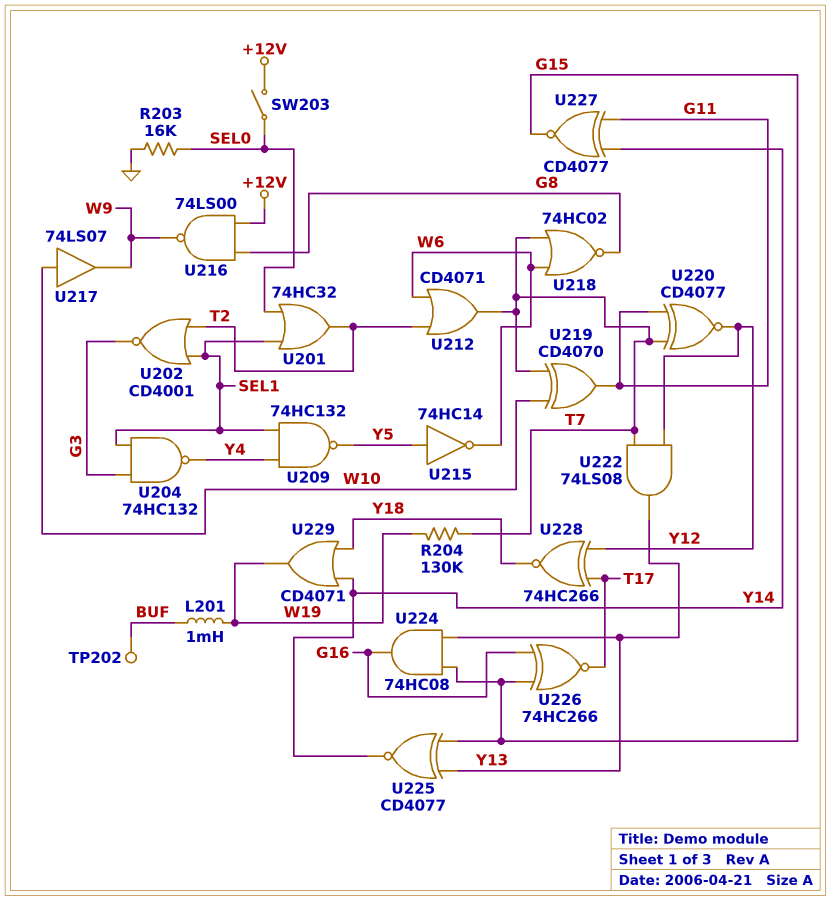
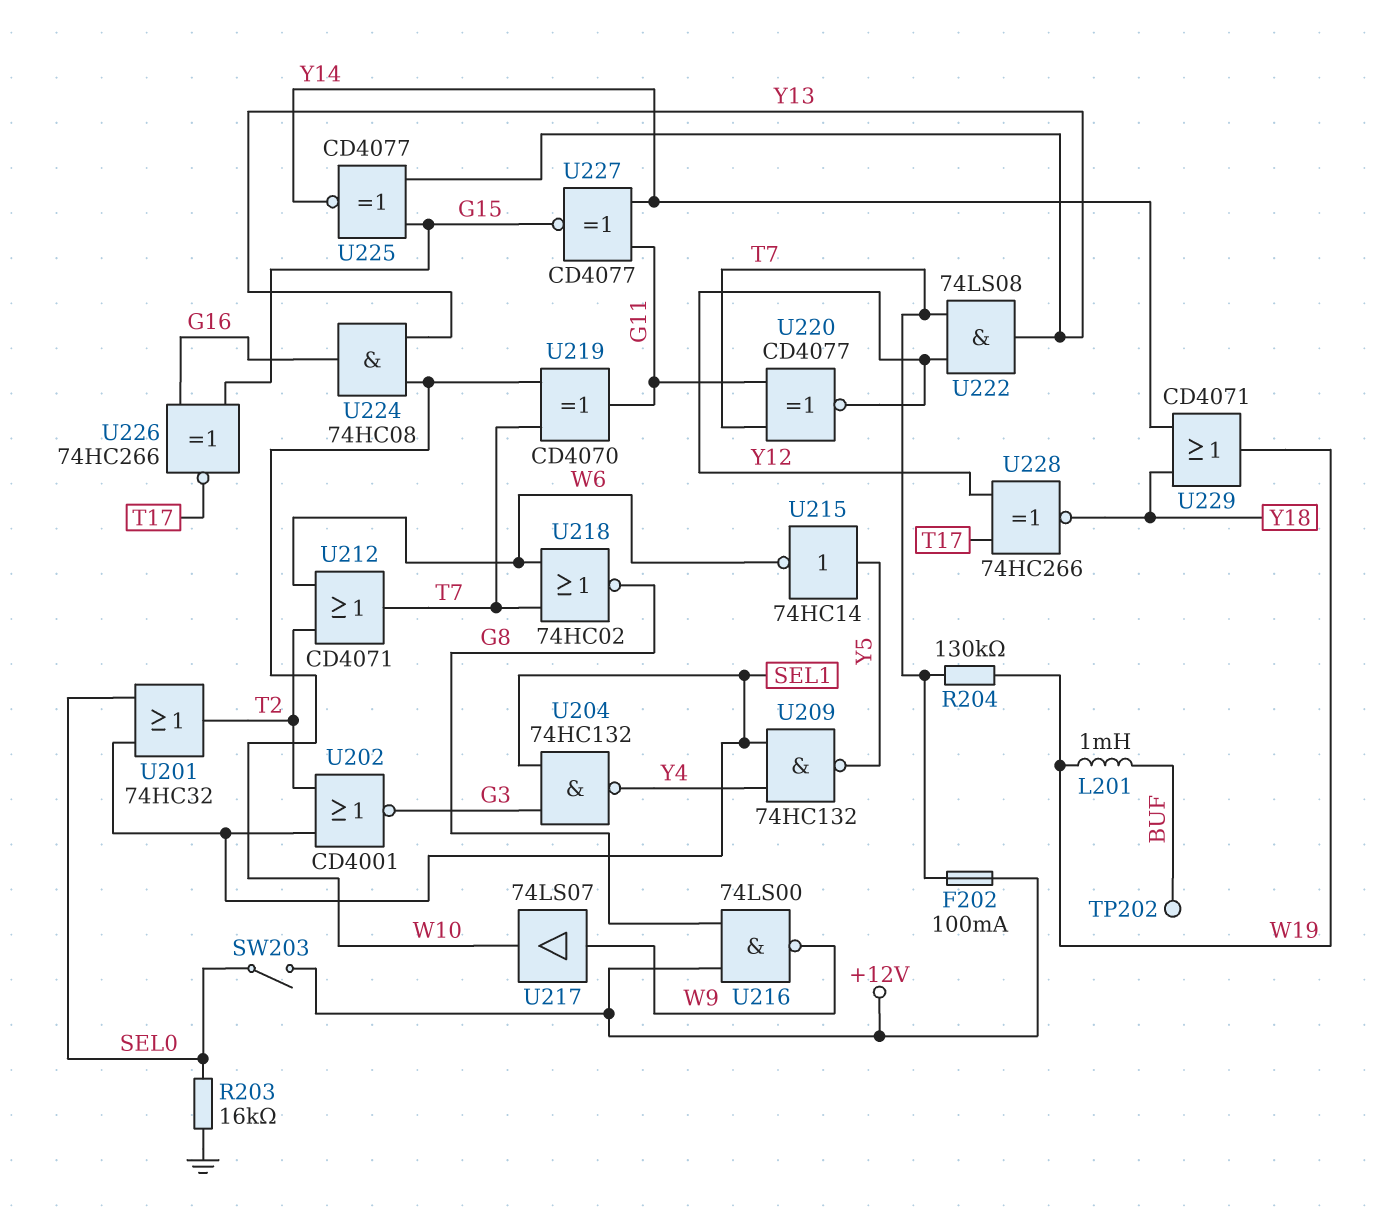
F202: none -> 100mA (+12V, T7)
U217: buffer 74LS07 (in W10, out W9) -> buffer 74LS07 (in W9, out W10)
U224: AND 74HC08 (in G15, in Y13, out G16) -> AND 74HC08 (in W10, in Y13, out G16)

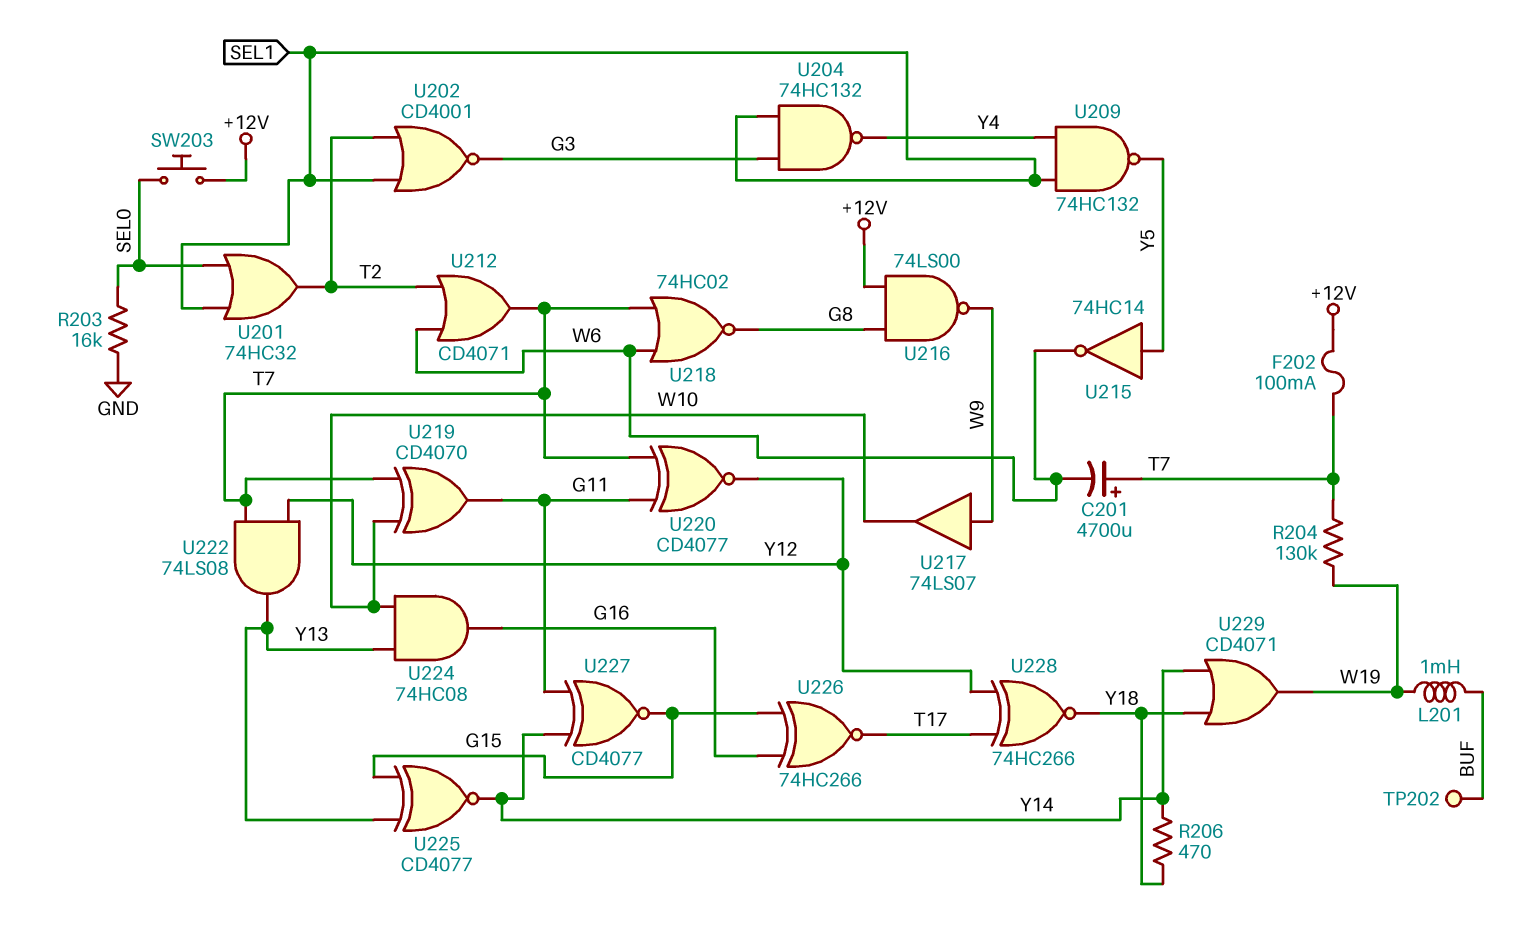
C201: none -> 4700uF (plus T7, minus W6)
R206: none -> 470 (Y14, Y18)
SW203: switch (+12V, SEL0) -> button (+12V, SEL0)

